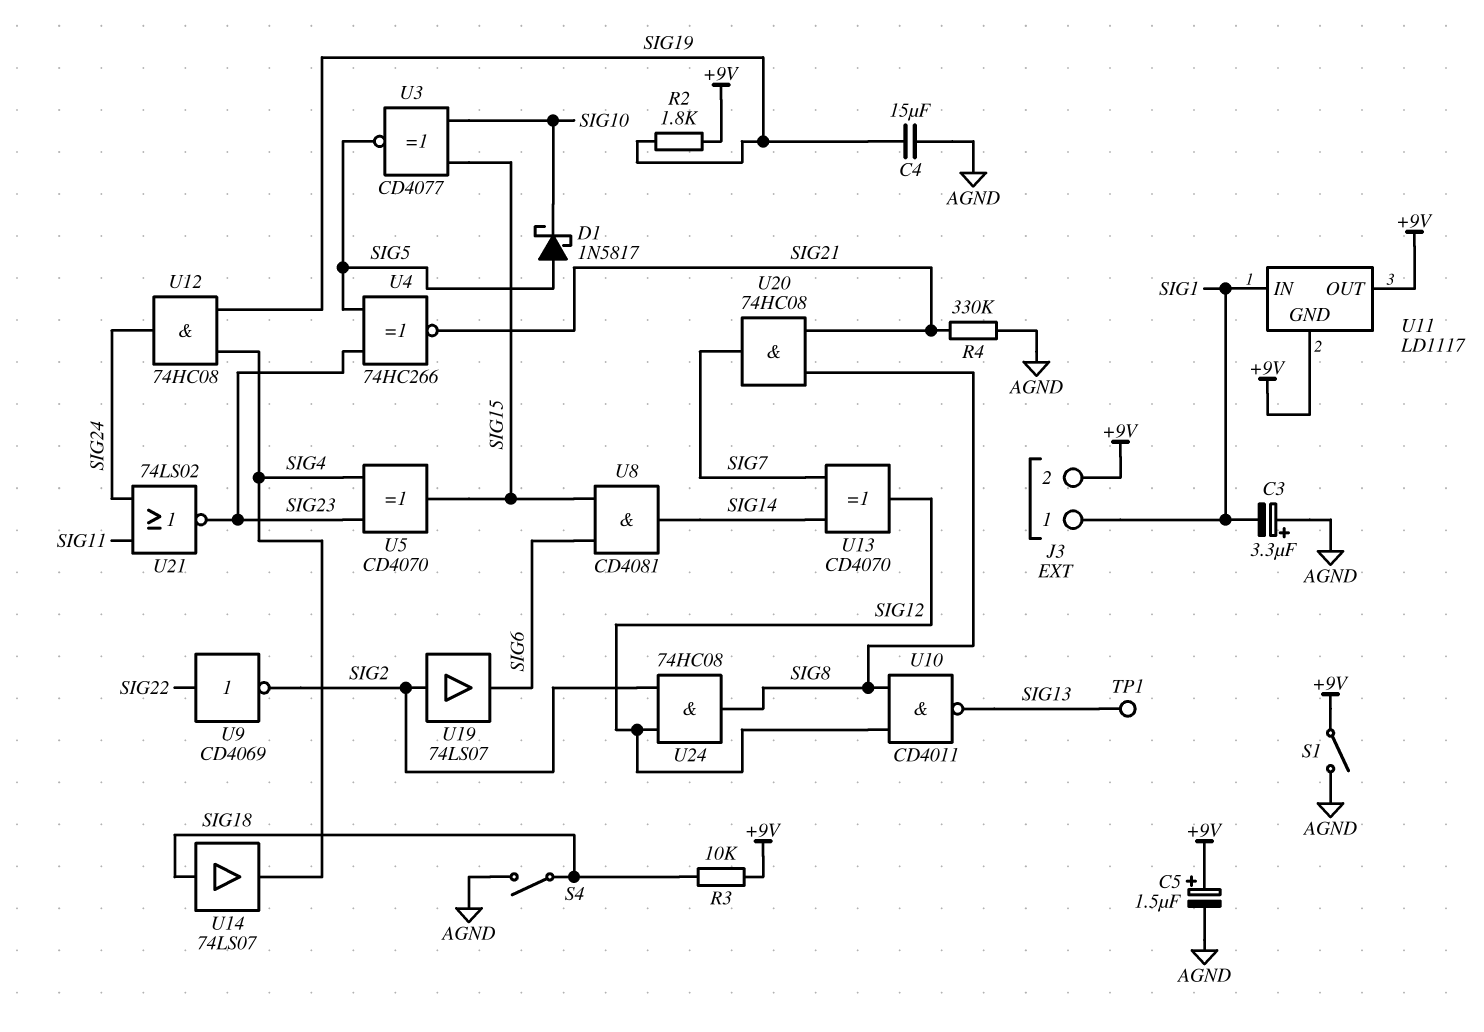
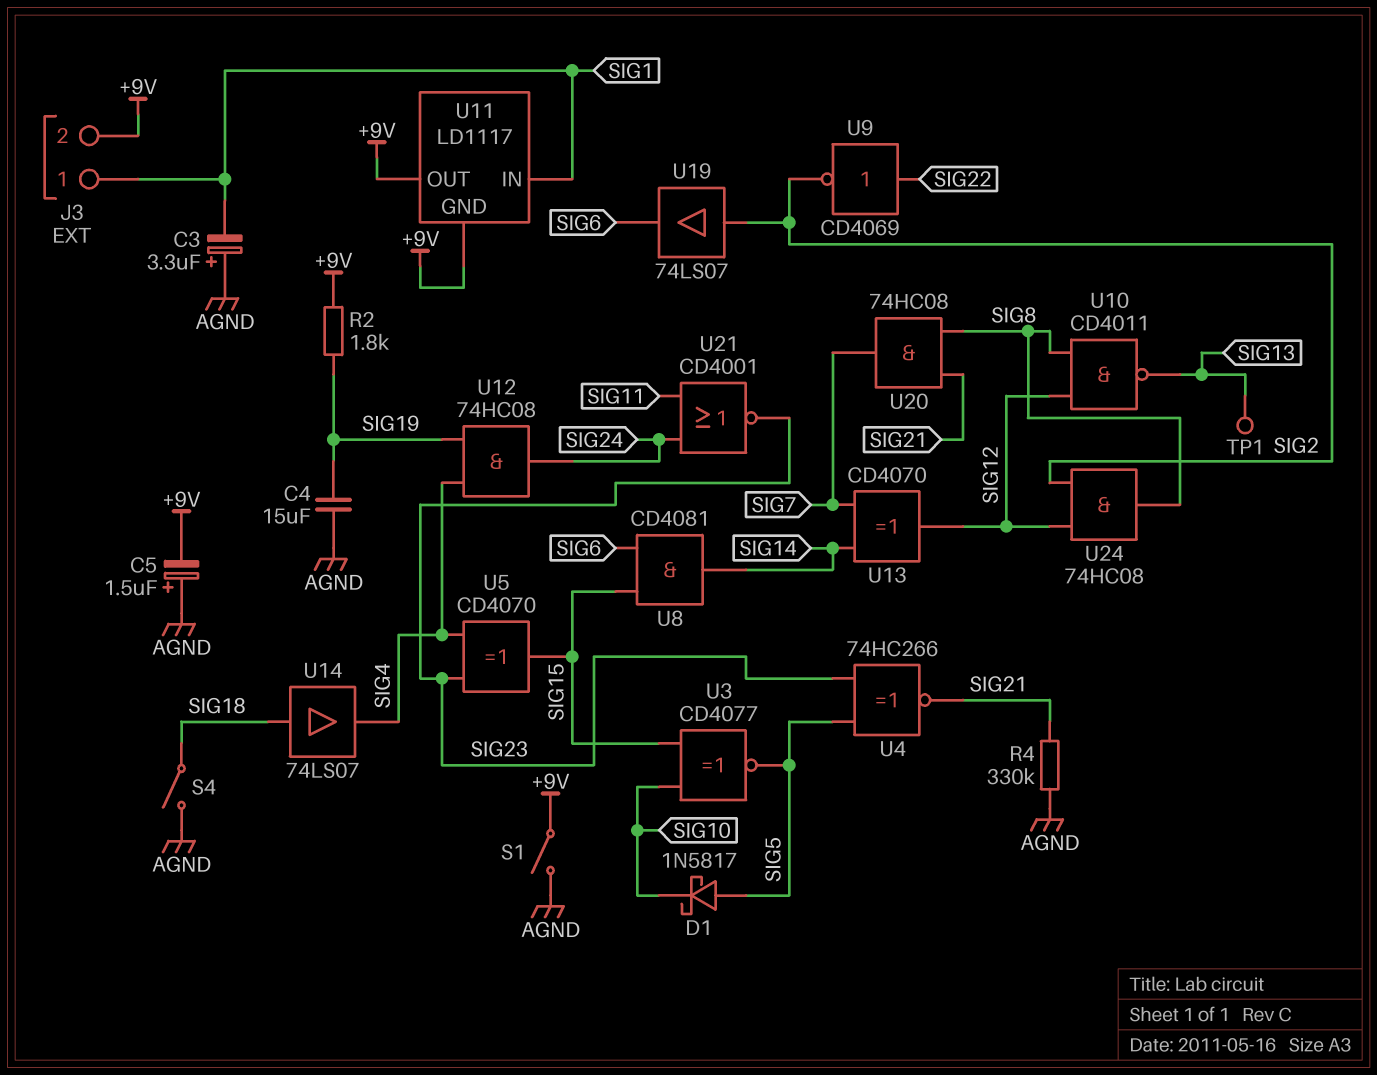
C5: 1.5uF (plus +9V, minus AGND) -> 1.5uF (plus AGND, minus +9V)
R3: 10k (+9V, SIG18) -> none
U21: NOR 74LS02 (in SIG11, in SIG24, out SIG23) -> NOR CD4001 (in SIG11, in SIG24, out SIG23)

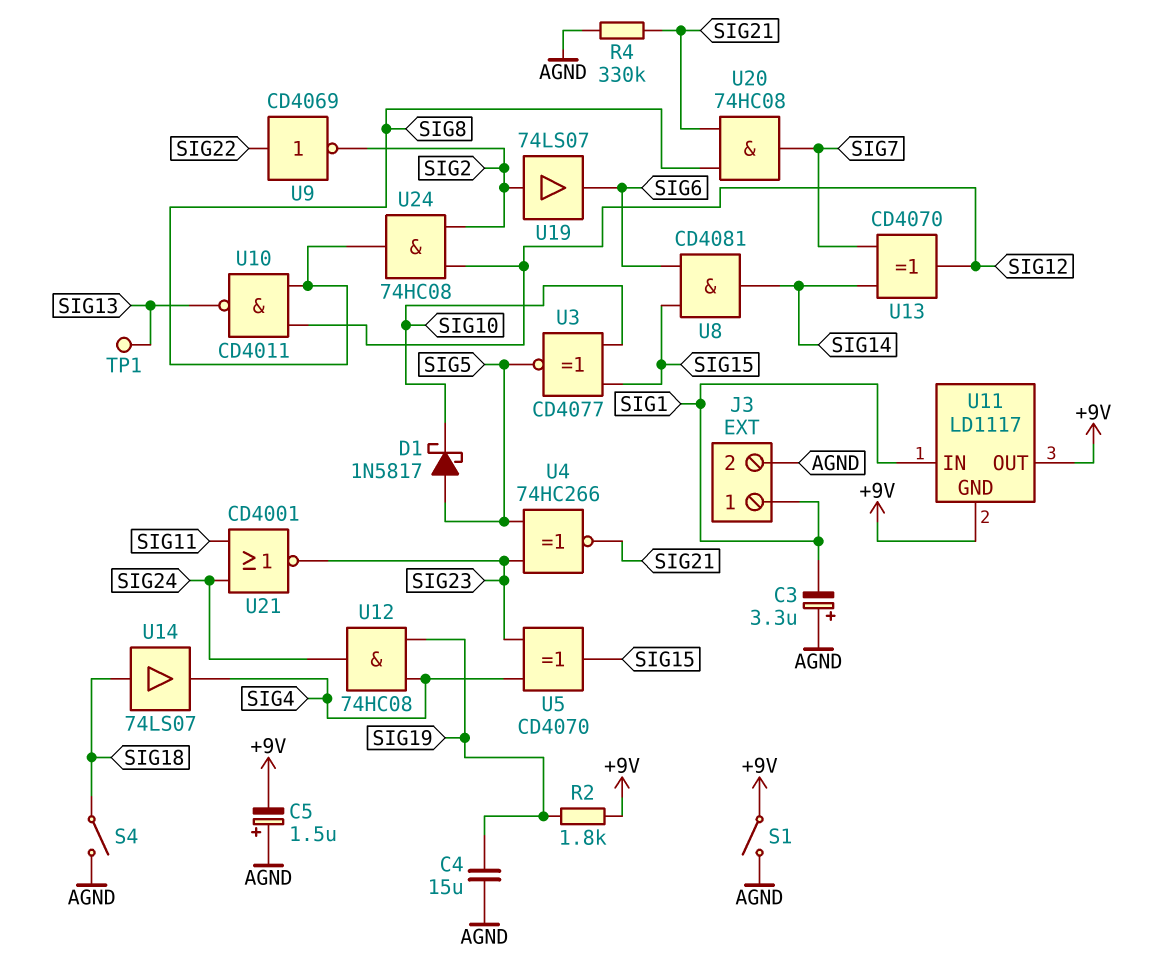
J3 pin 2: +9V -> AGND

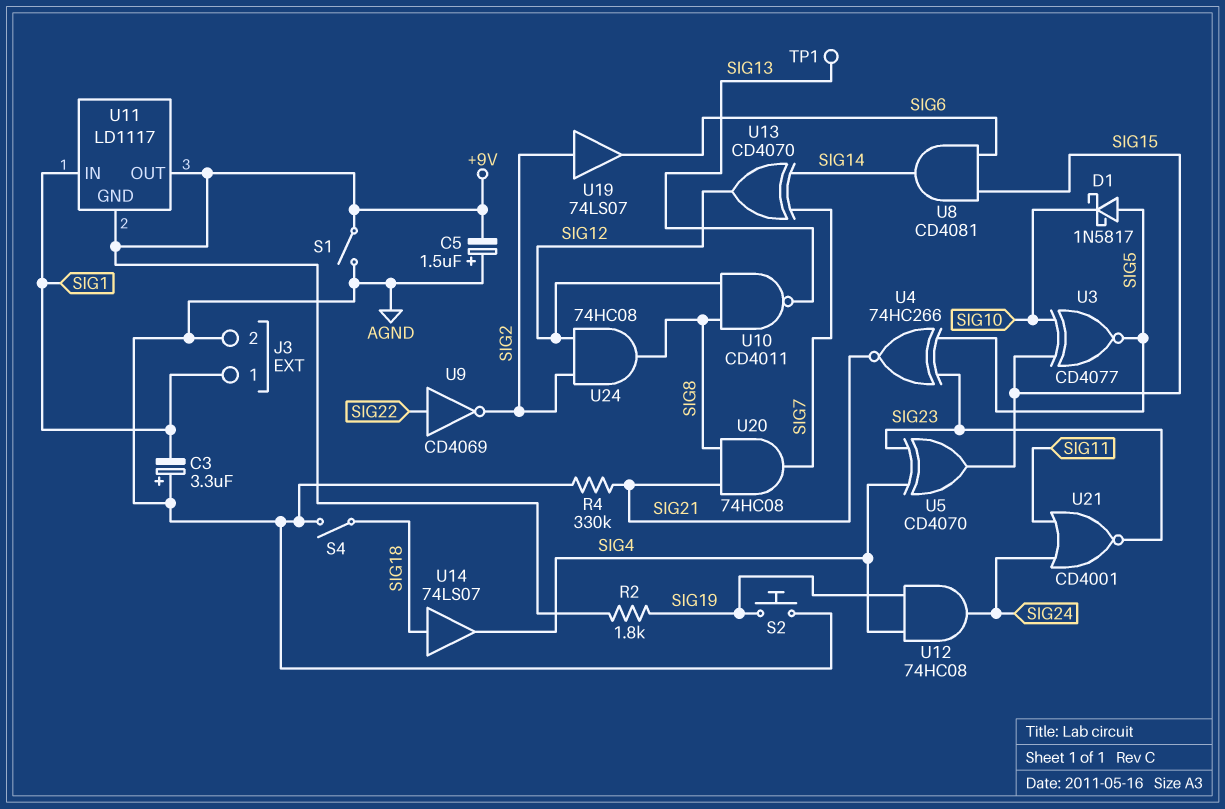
C4: 15uF (AGND, SIG19) -> none
S2: none -> button (AGND, SIG19)

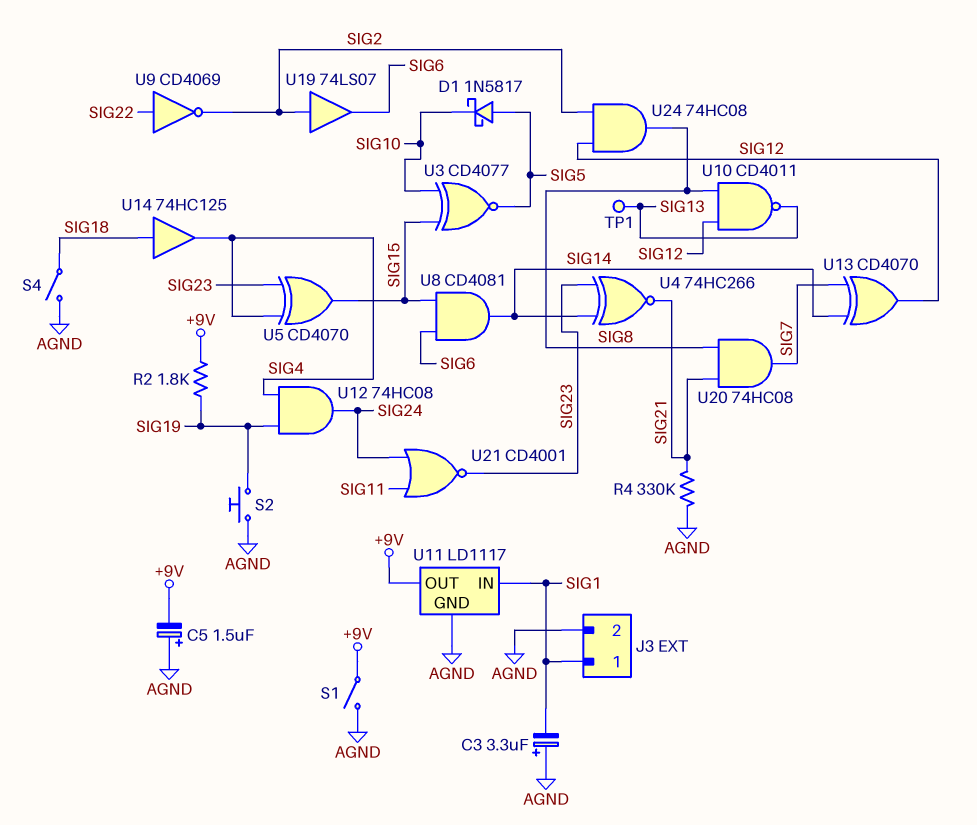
U4: XNOR 74HC266 (in SIG5, in SIG23, out SIG21) -> XNOR 74HC266 (in SIG14, in SIG23, out SIG21)
U11 pin GND: +9V -> AGND
U14: buffer 74LS07 (in SIG18, out SIG4) -> buffer 74HC125 (in SIG18, out SIG4)

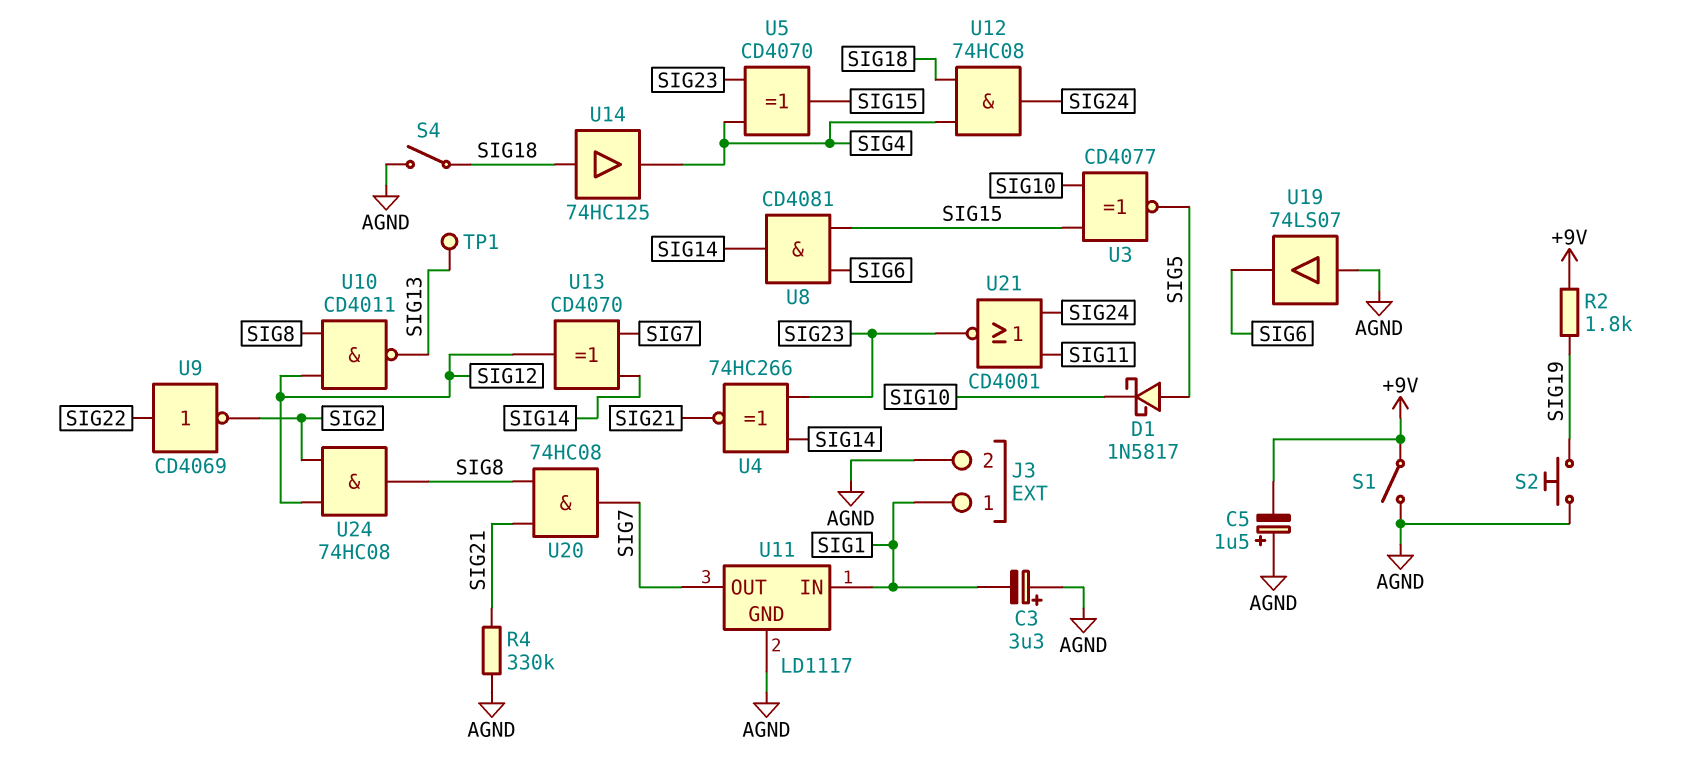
U11 pin OUT: +9V -> SIG7
U12: AND 74HC08 (in SIG4, in SIG19, out SIG24) -> AND 74HC08 (in SIG4, in SIG18, out SIG24)
U19: buffer 74LS07 (in SIG2, out SIG6) -> buffer 74LS07 (in AGND, out SIG6)

